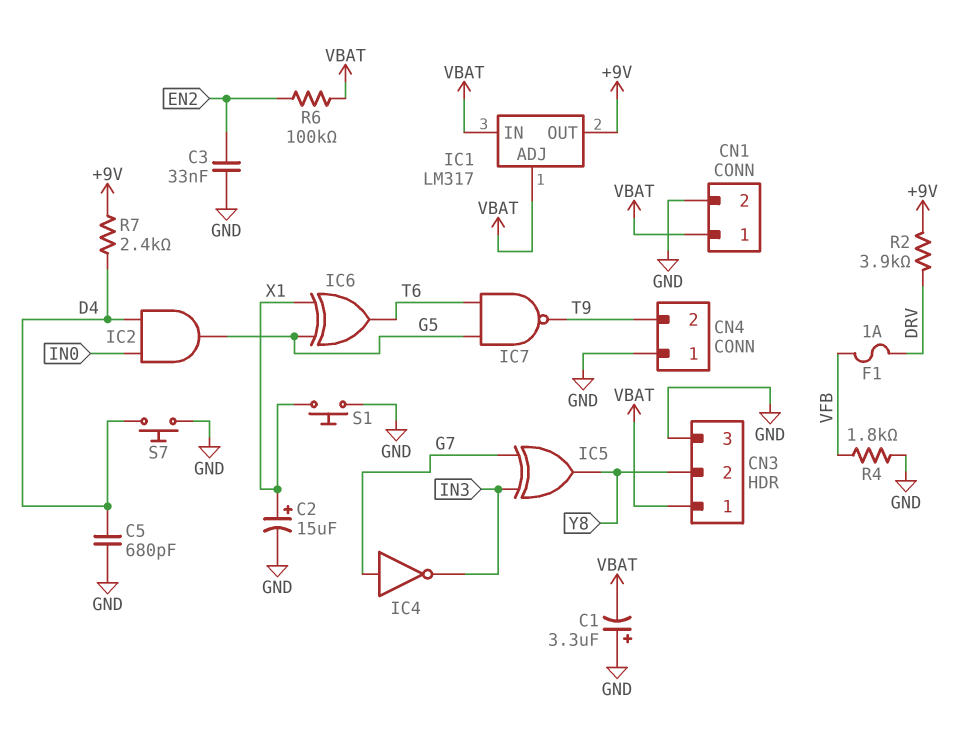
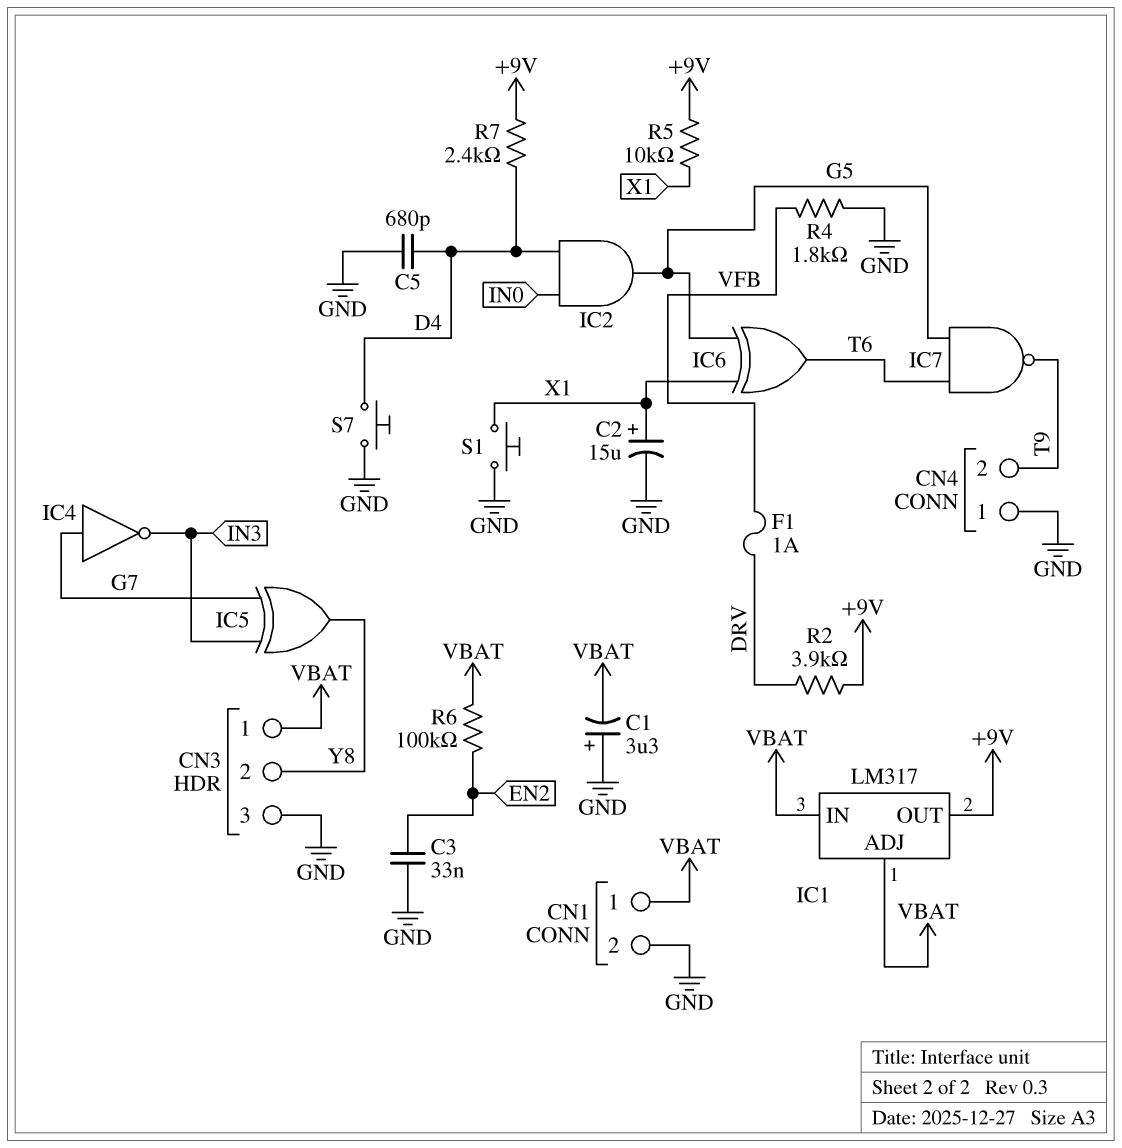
R5: none -> 10k (+9V, X1)

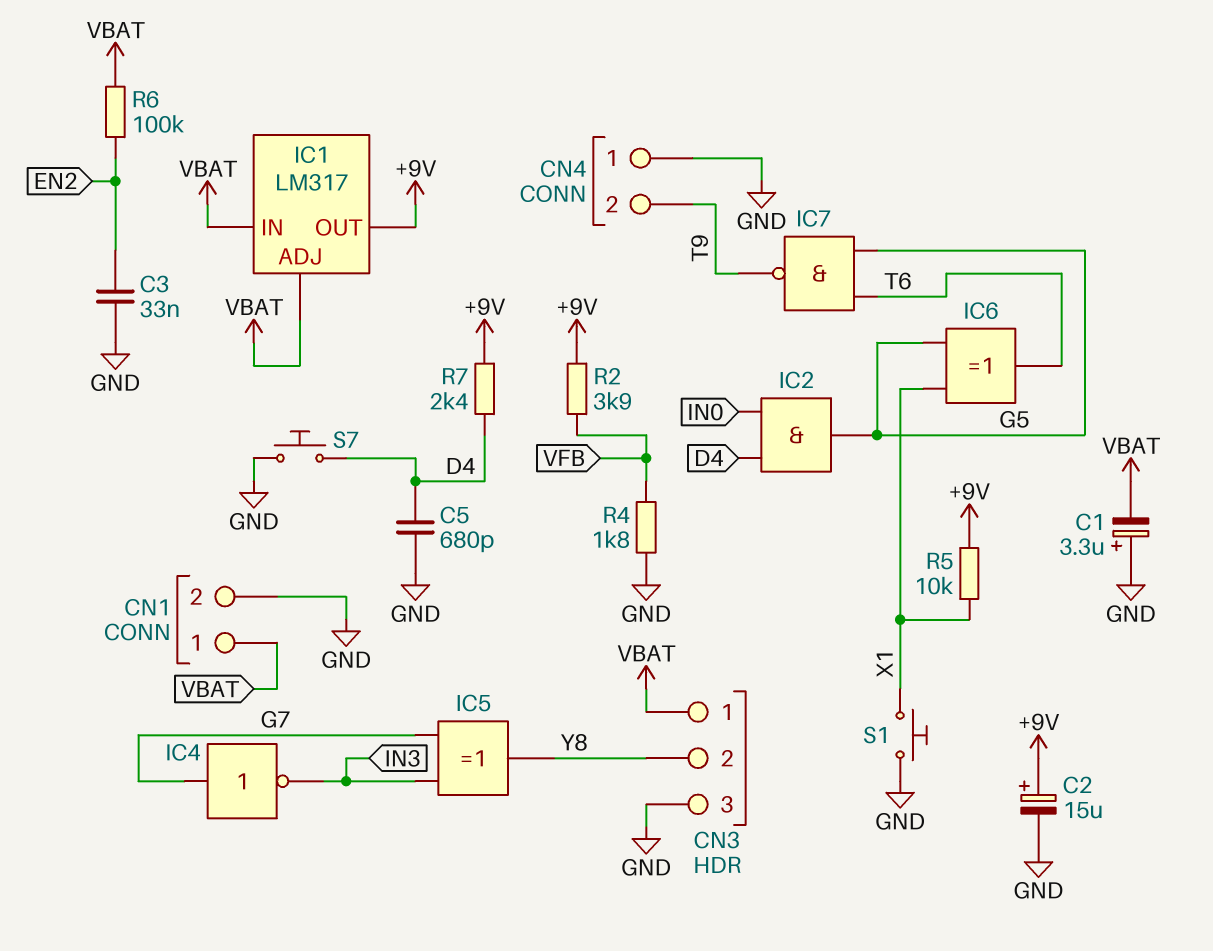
C2: 15uF (plus X1, minus GND) -> 15uF (plus +9V, minus GND)
F1: 1A (DRV, VFB) -> none
R2: 3.9k (+9V, DRV) -> 3.9k (+9V, VFB)

